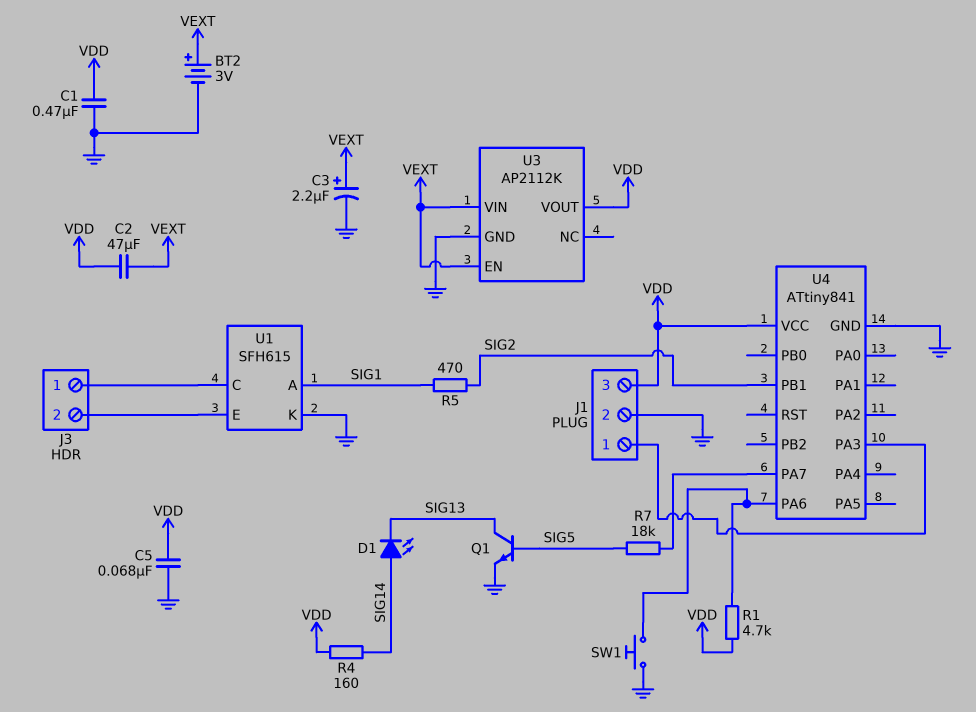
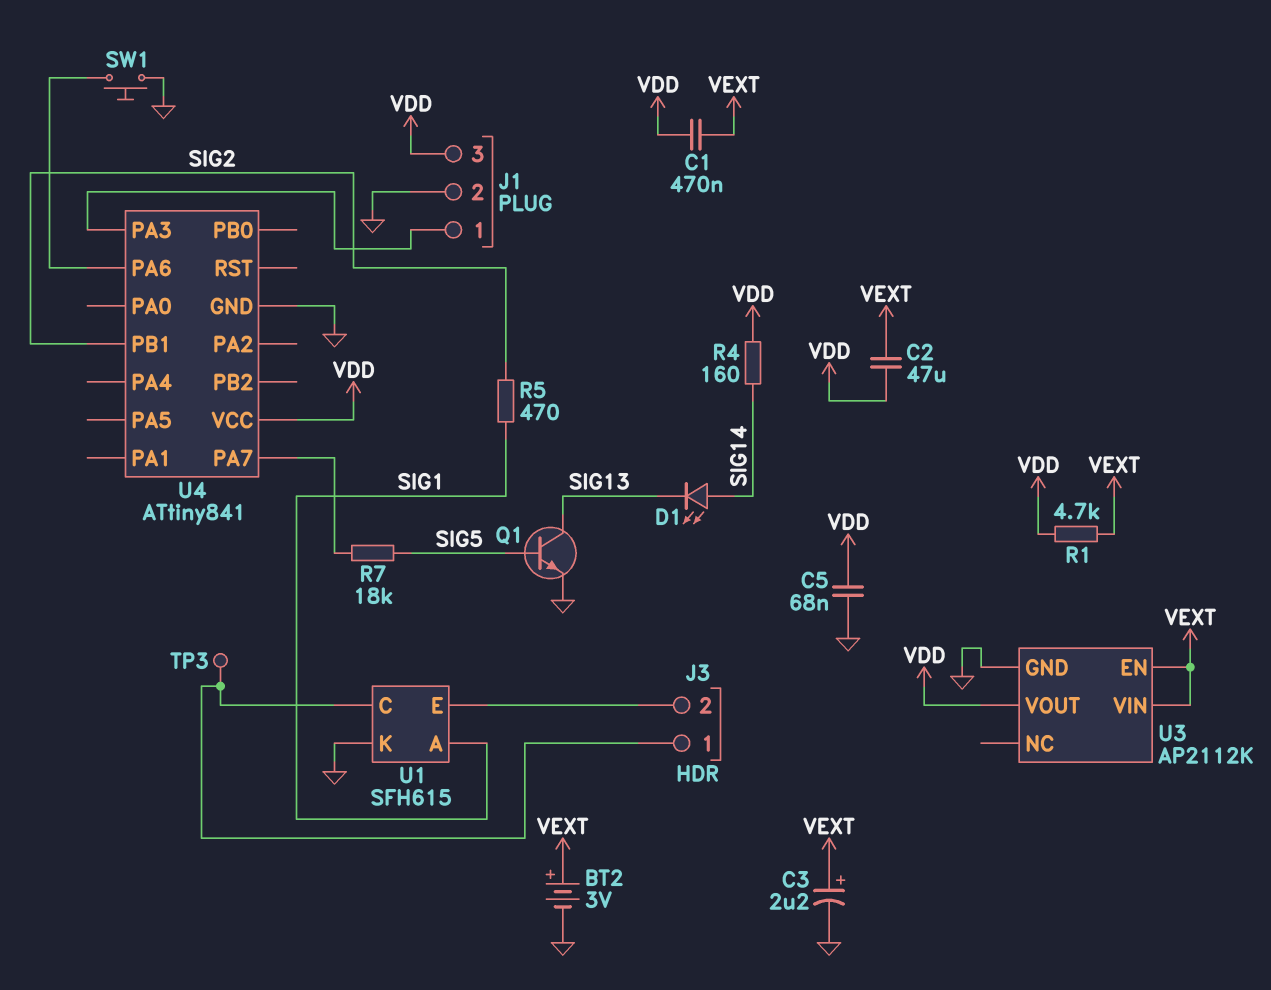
C1: 470nF (GND, VDD) -> 470nF (VDD, VEXT)
R1: 4.7k (U4/PA6, VDD) -> 4.7k (VDD, VEXT)
TP3: none -> test point (J3/1)

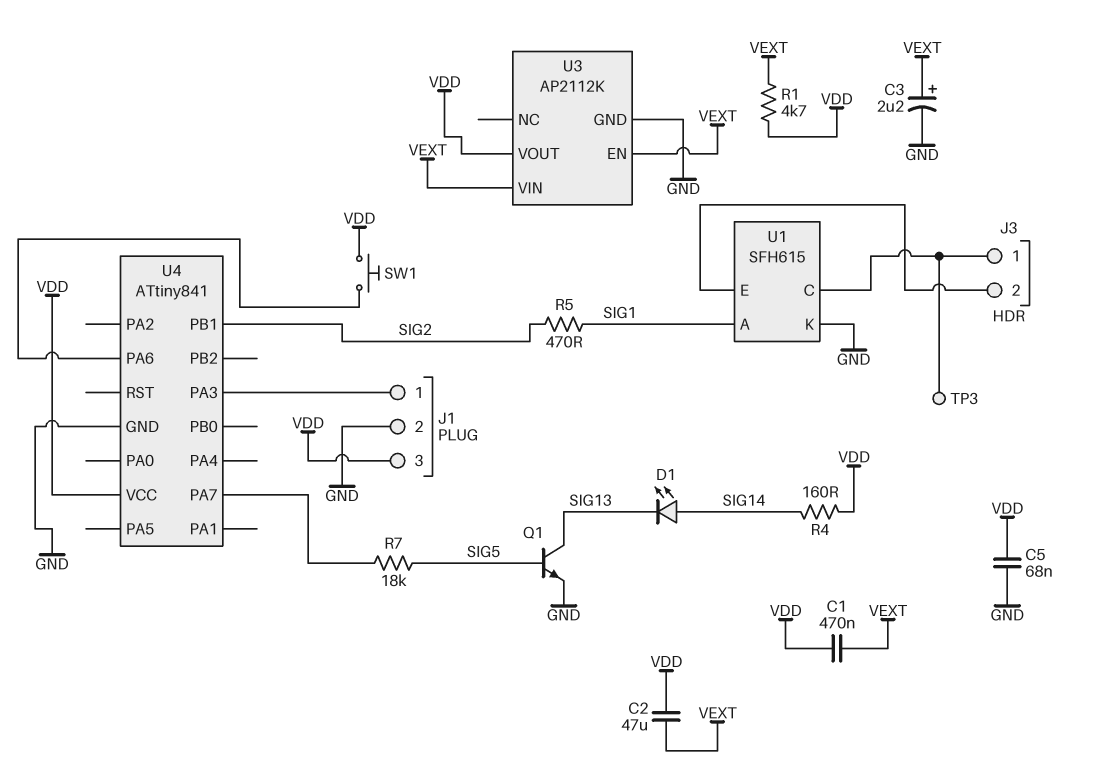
BT2: 3V (plus VEXT, minus GND) -> none
SW1: button (GND, U4/PA6) -> button (U4/PA6, VDD)

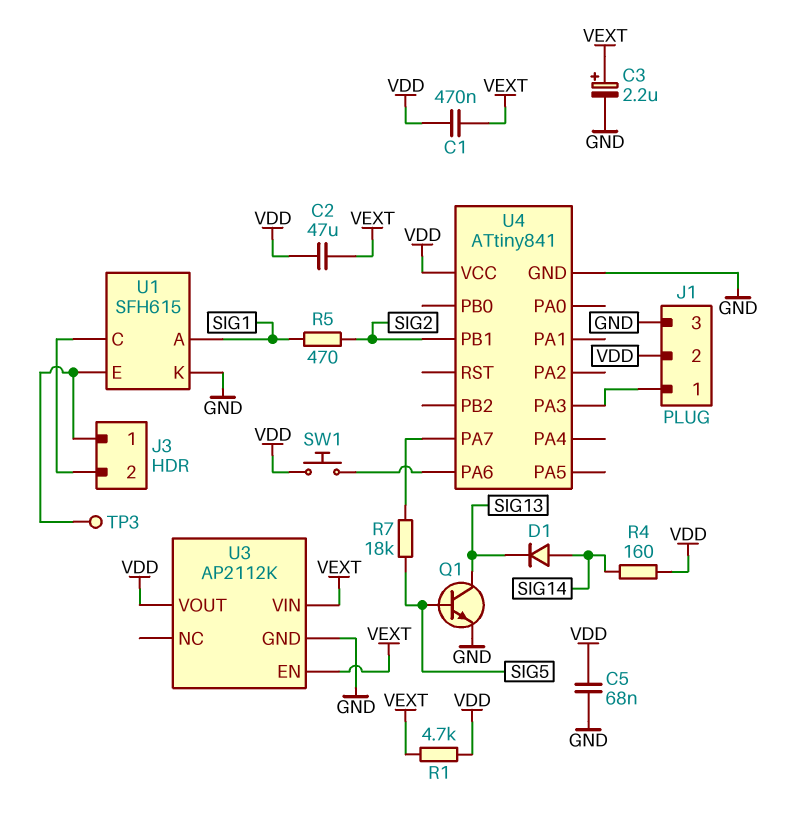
D1: LED (A SIG14, K SIG13) -> diode (A SIG14, K SIG13)
J1 pin 2: GND -> VDD
J1 pin 3: VDD -> GND
U1 pin C: J3/1 -> J3/2
U1 pin E: J3/2 -> J3/1

